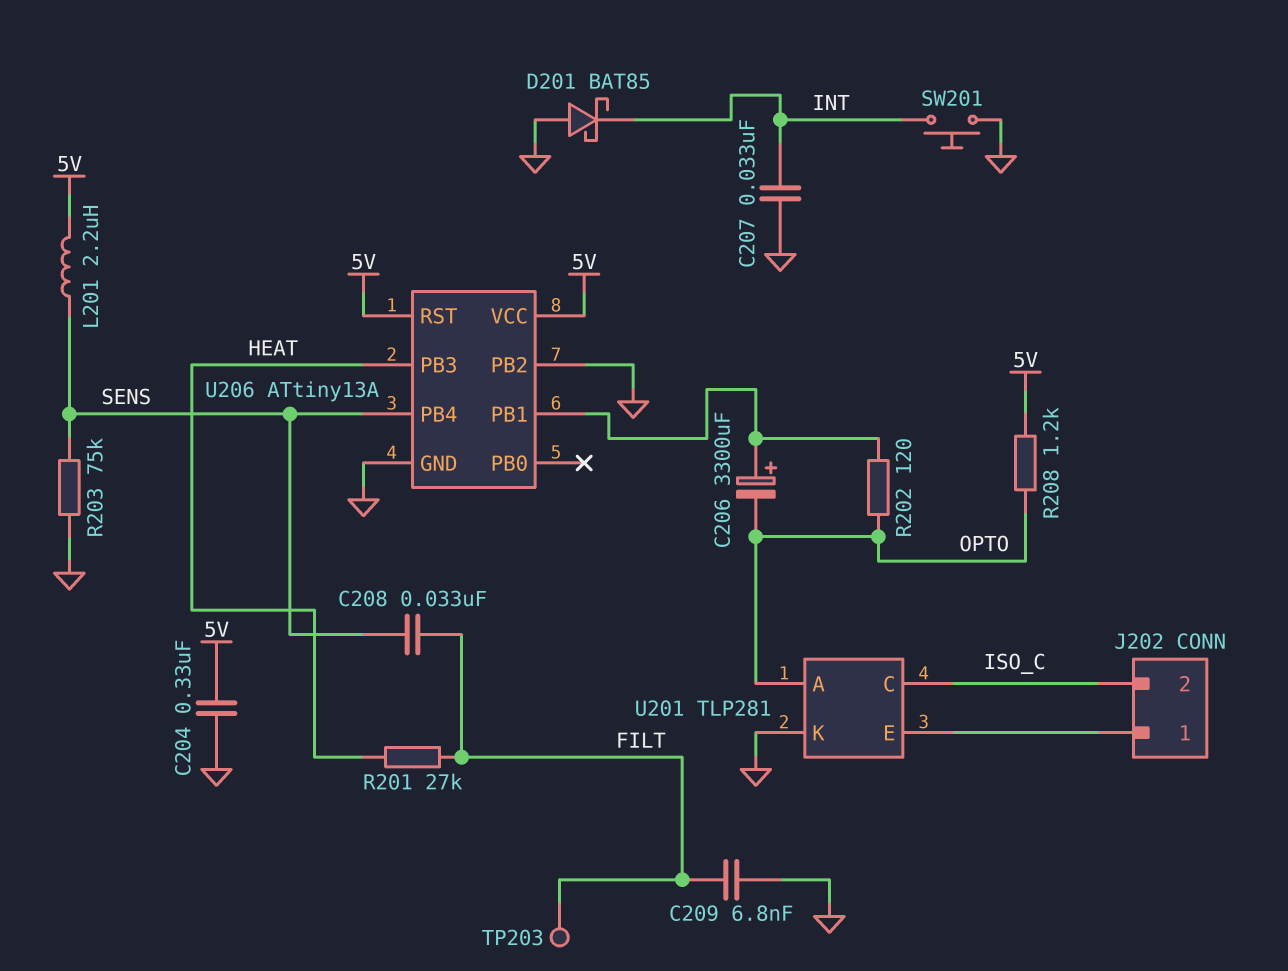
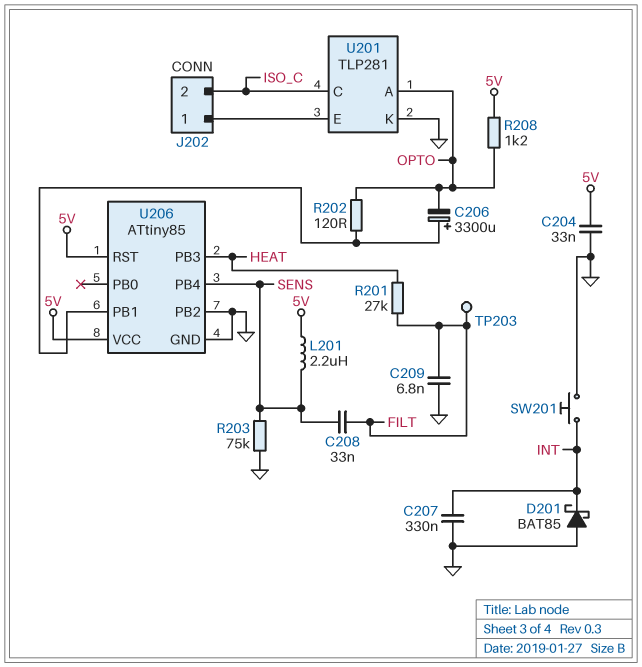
C204: 330nF (5V, GND) -> 33nF (5V, GND)
C207: 33nF (GND, INT) -> 330nF (GND, INT)
U206: ATtiny13A -> ATtiny85

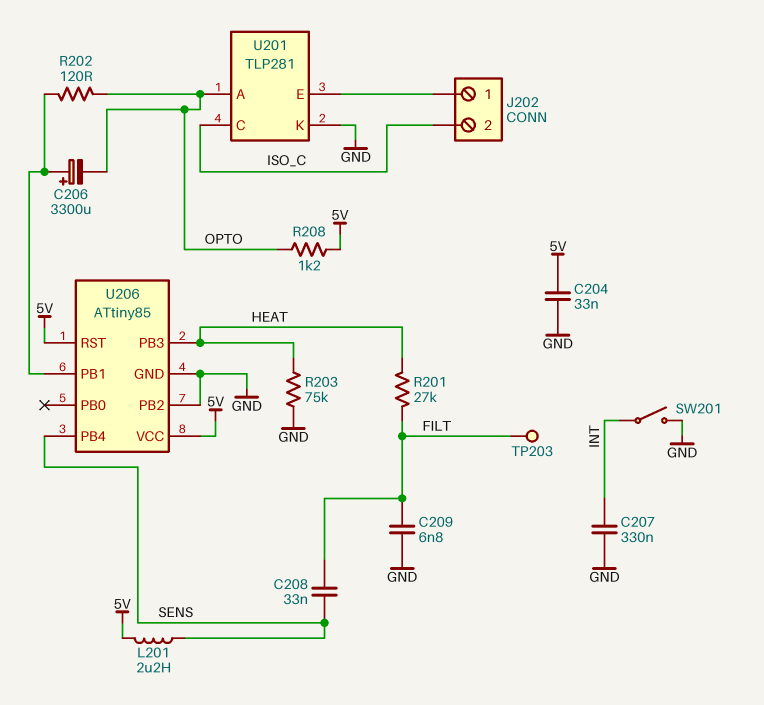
D201: schottky BAT85 (A GND, K INT) -> none
R203: 75k (GND, SENS) -> 75k (GND, HEAT)
SW201: button (GND, INT) -> switch (GND, INT)

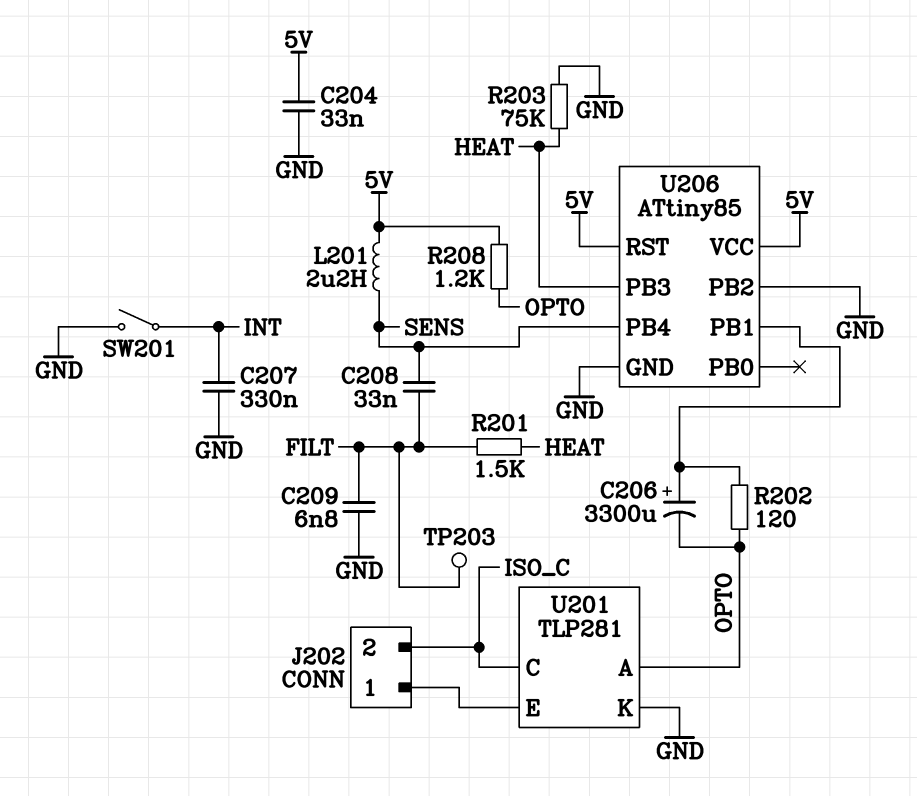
R201: 27k (FILT, HEAT) -> 1.5k (FILT, HEAT)

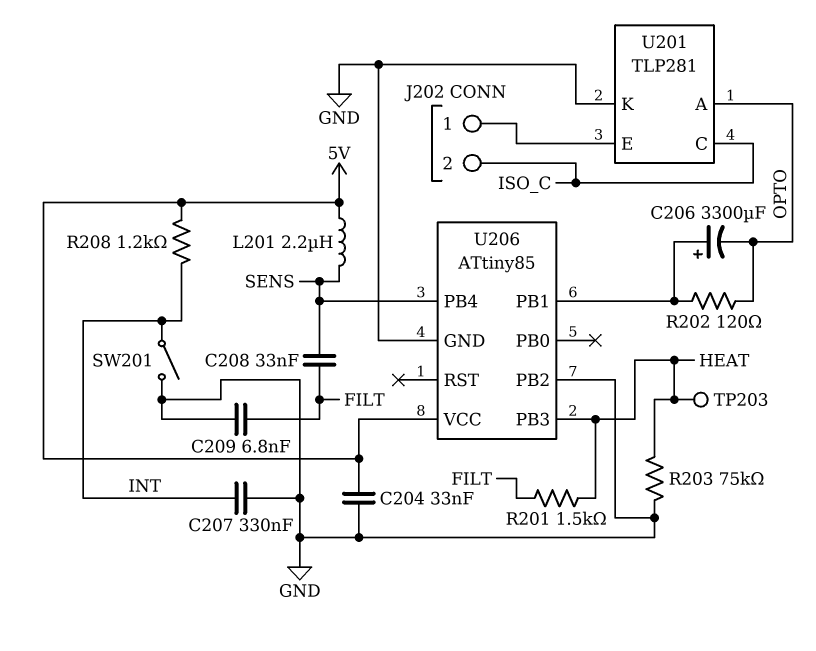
R208: 1.2k (5V, OPTO) -> 1.2k (5V, INT)
TP203: test point (FILT) -> test point (HEAT)
U206 pin RST: 5V -> none

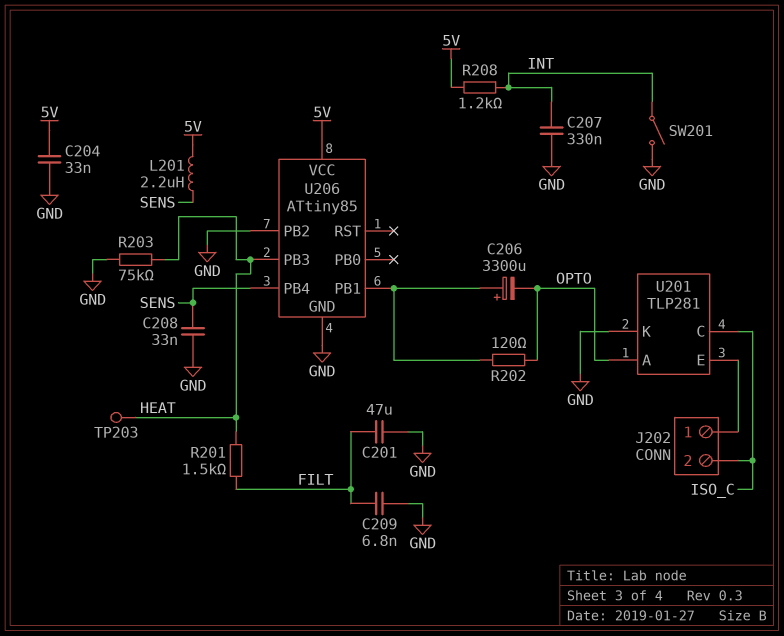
C201: none -> 47uF (FILT, GND)
C208: 33nF (FILT, SENS) -> 33nF (GND, SENS)

